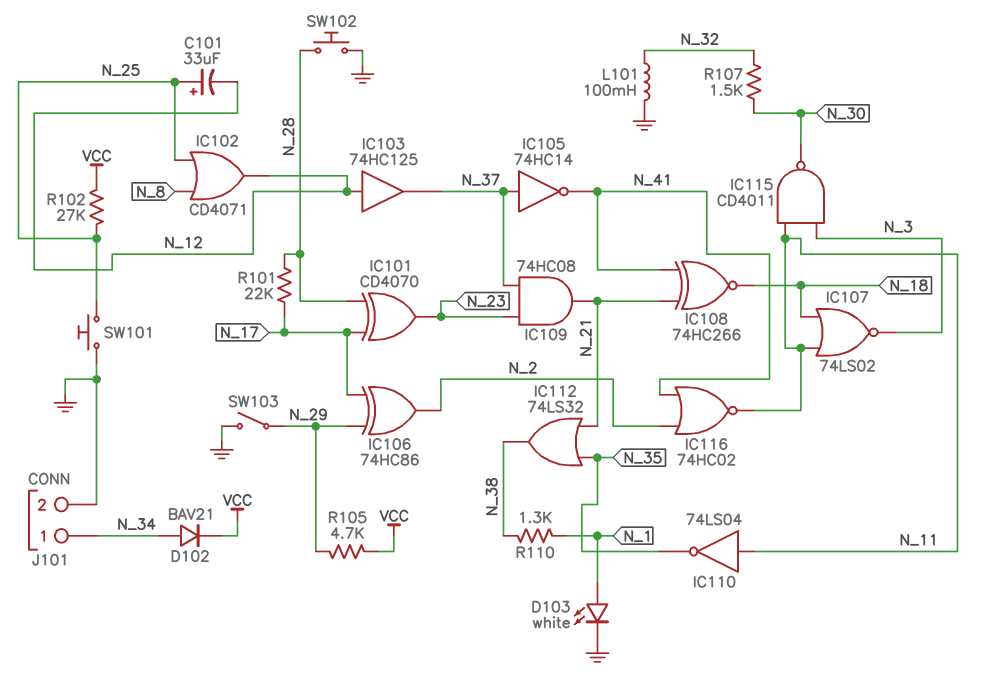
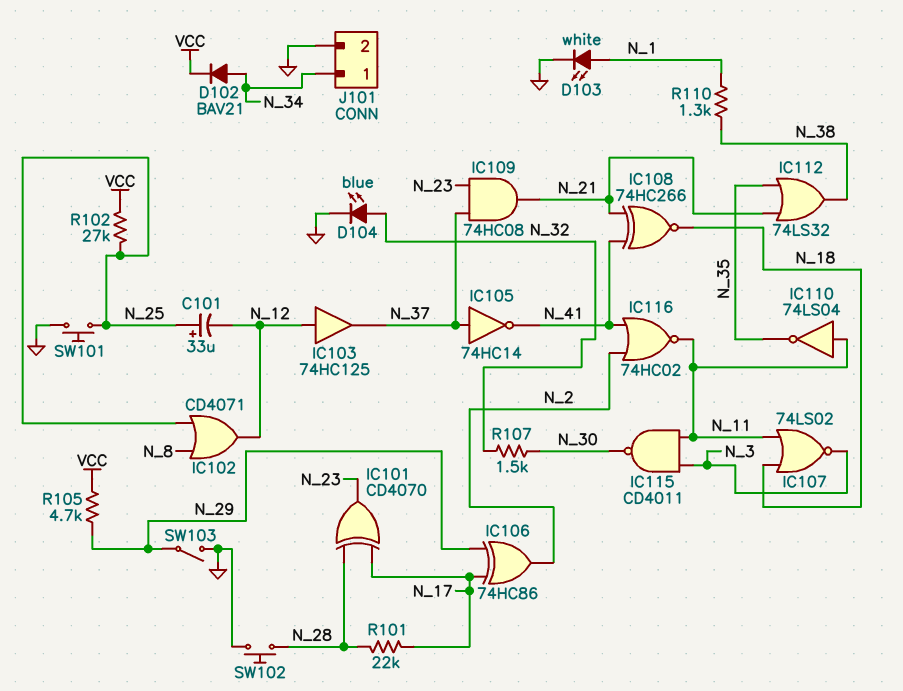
D104: none -> LED blue (A N_32, K GND)
L101: 100mH (GND, N_32) -> none

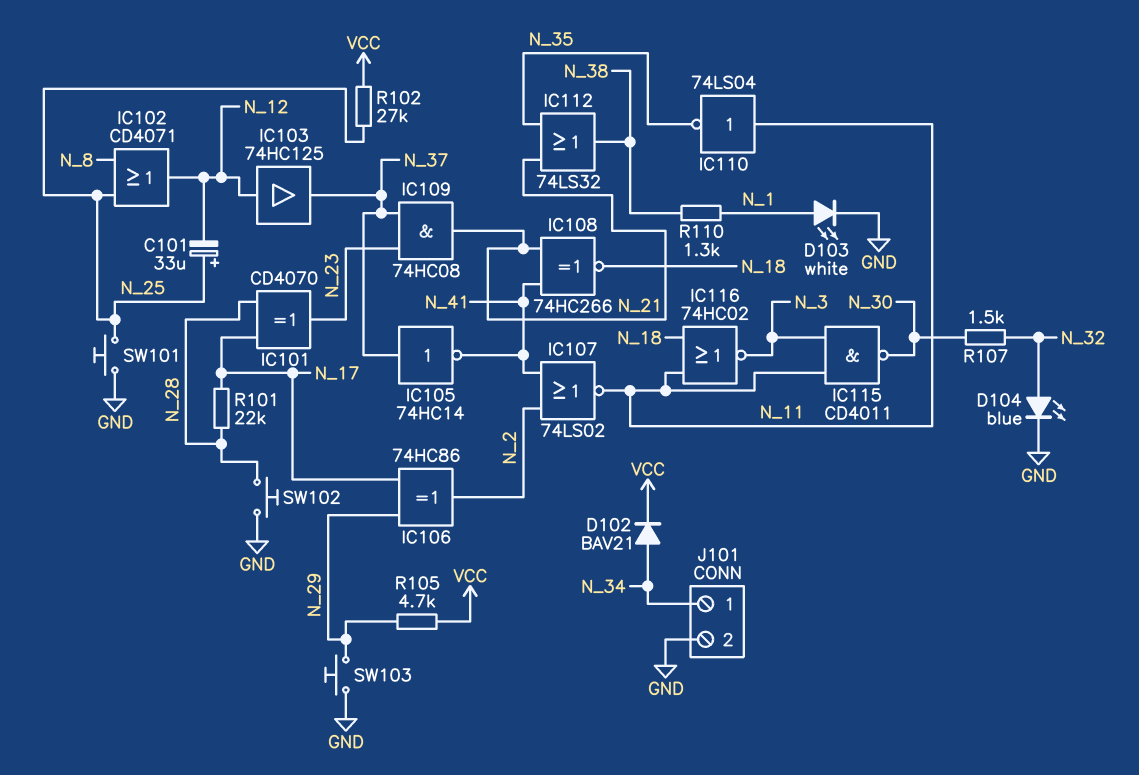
IC107: NOR 74LS02 (in N_11, in N_18, out N_3) -> NOR 74LS02 (in N_2, in N_41, out N_11)
IC116: NOR 74HC02 (in N_2, in N_41, out N_11) -> NOR 74HC02 (in N_11, in N_18, out N_3)
SW103: switch (GND, N_29) -> button (GND, N_29)

